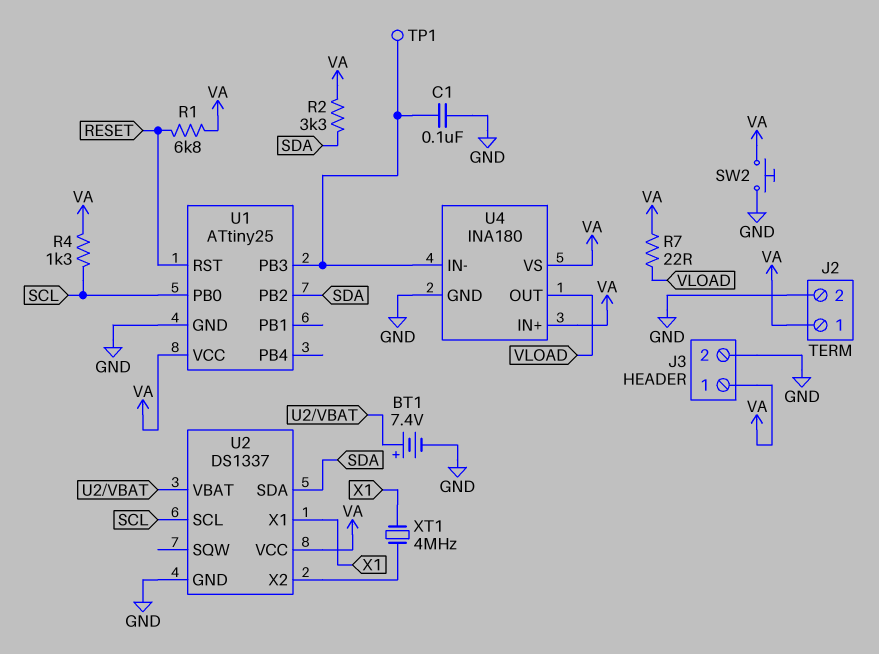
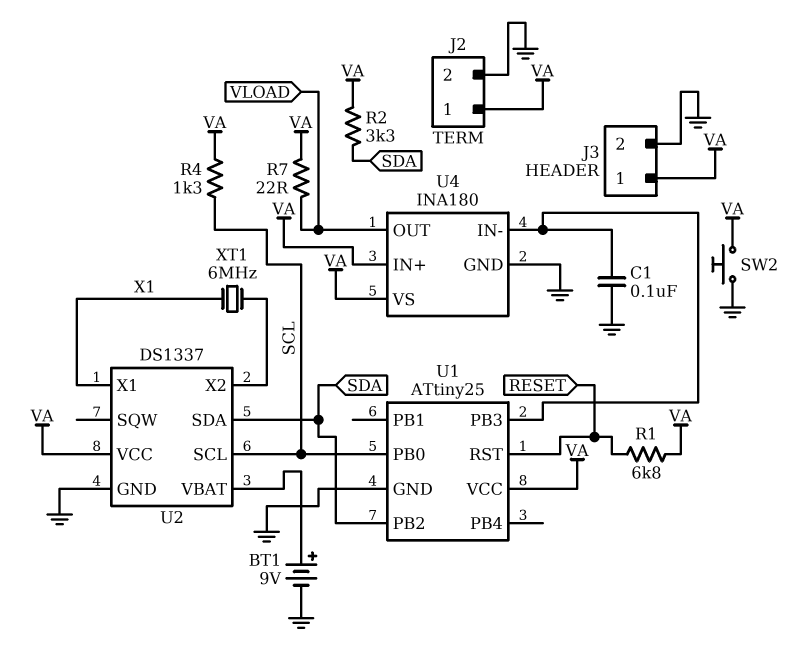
BT1: 7.4V (plus U2/VBAT, minus GND) -> 9V (plus U2/VBAT, minus GND)
TP1: test point (U1/PB3) -> none
XT1: 4MHz (U2/X2, X1) -> 6MHz (U2/X2, X1)

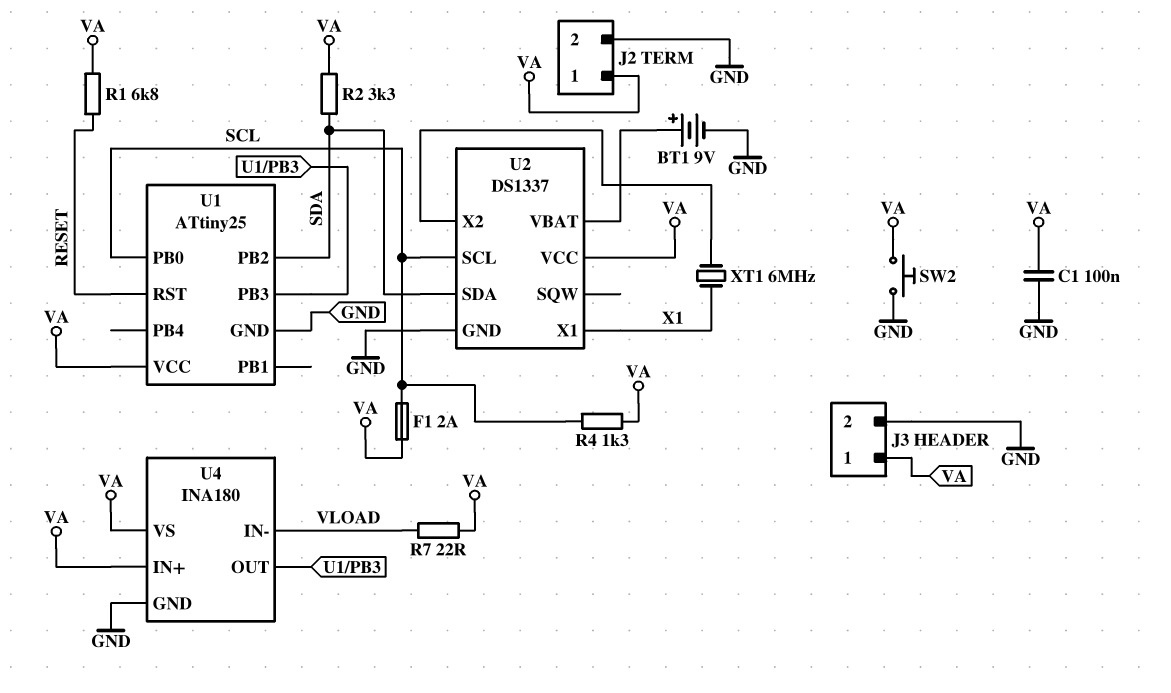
C1: 100nF (GND, U1/PB3) -> 100nF (GND, VA)
F1: none -> 2A (SCL, VA)
U4 pin IN-: U1/PB3 -> VLOAD
U4 pin OUT: VLOAD -> U1/PB3

